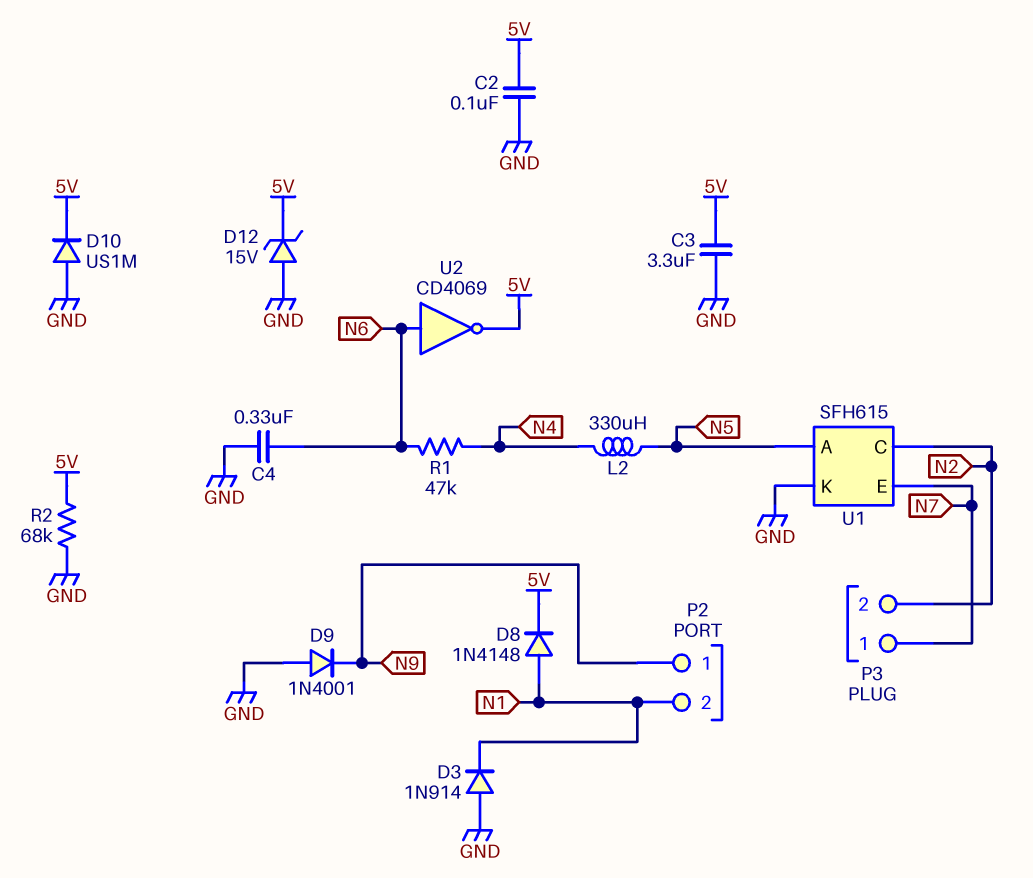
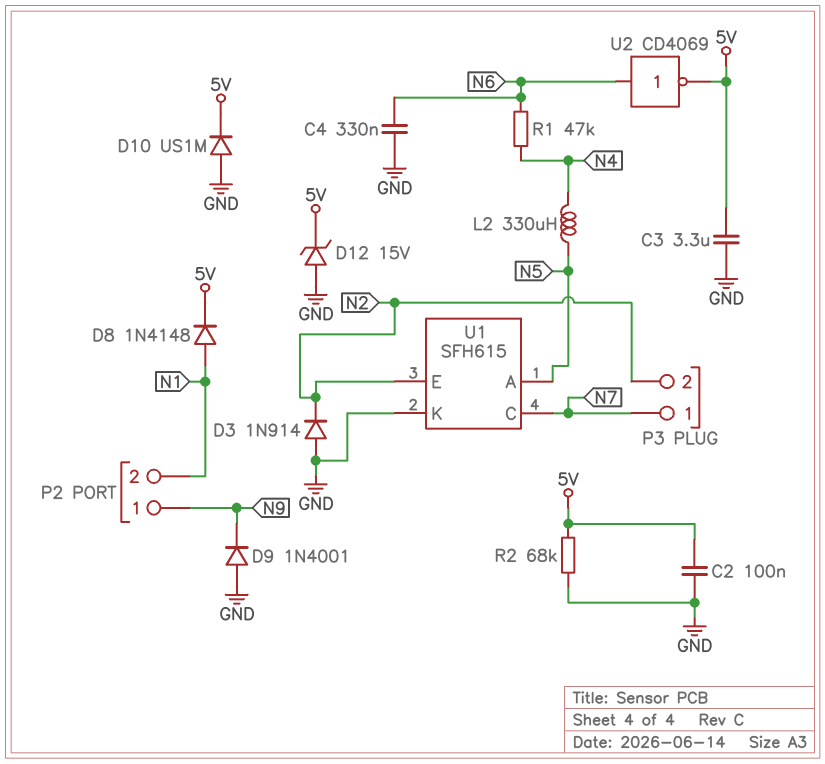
D3: diode 1N914 (A GND, K N1) -> diode 1N914 (A GND, K N2)
U1 pin C: N2 -> N7
U1 pin E: N7 -> N2

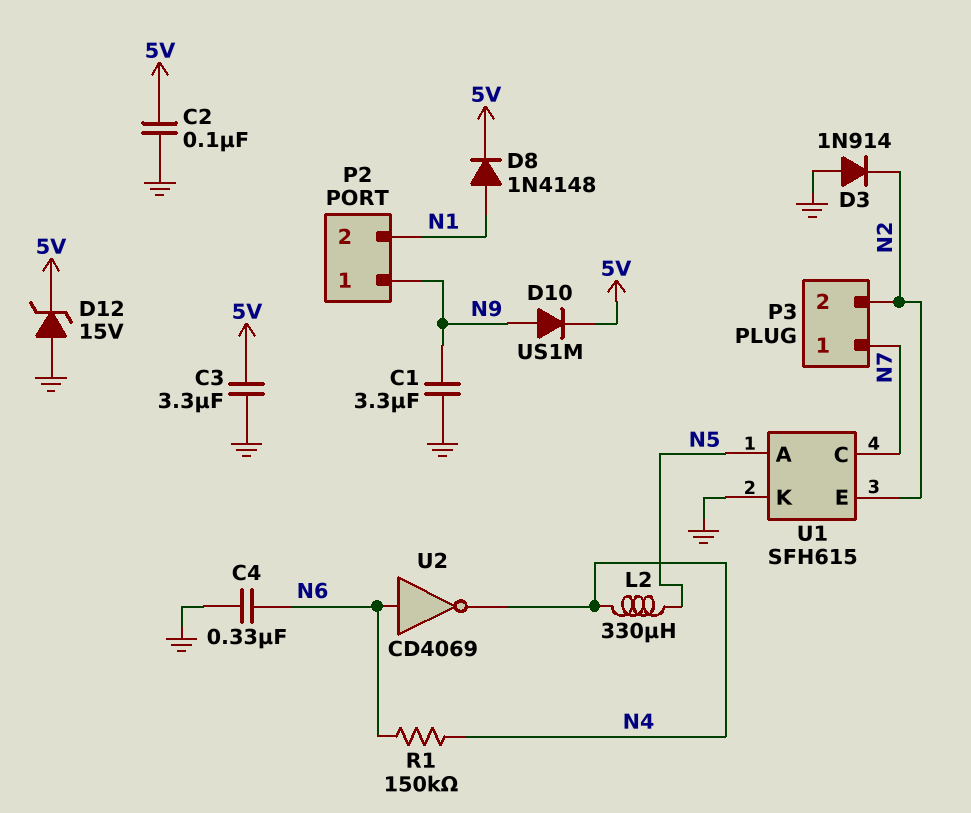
C1: none -> 3.3uF (GND, N9)
D9: diode 1N4001 (A GND, K N9) -> none
D10: diode US1M (A GND, K 5V) -> diode US1M (A N9, K 5V)
R1: 47k (N4, N6) -> 150k (N4, N6)
R2: 68k (5V, GND) -> none
U2: NOT CD4069 (in N6, out 5V) -> NOT CD4069 (in N6, out N4)

